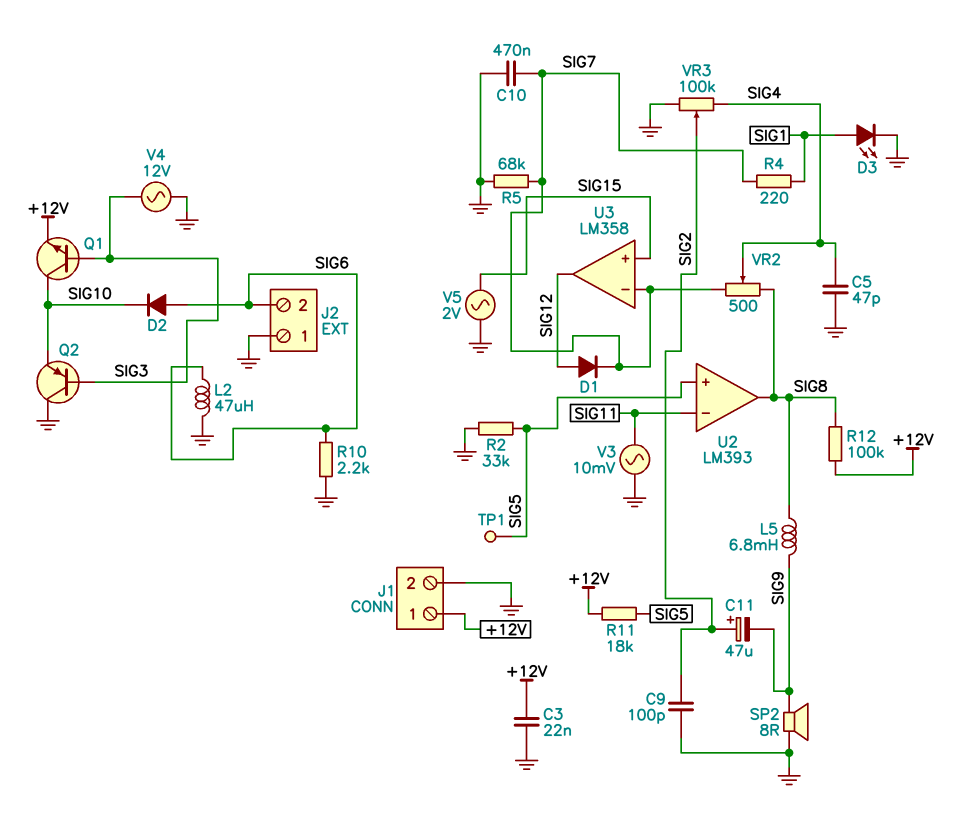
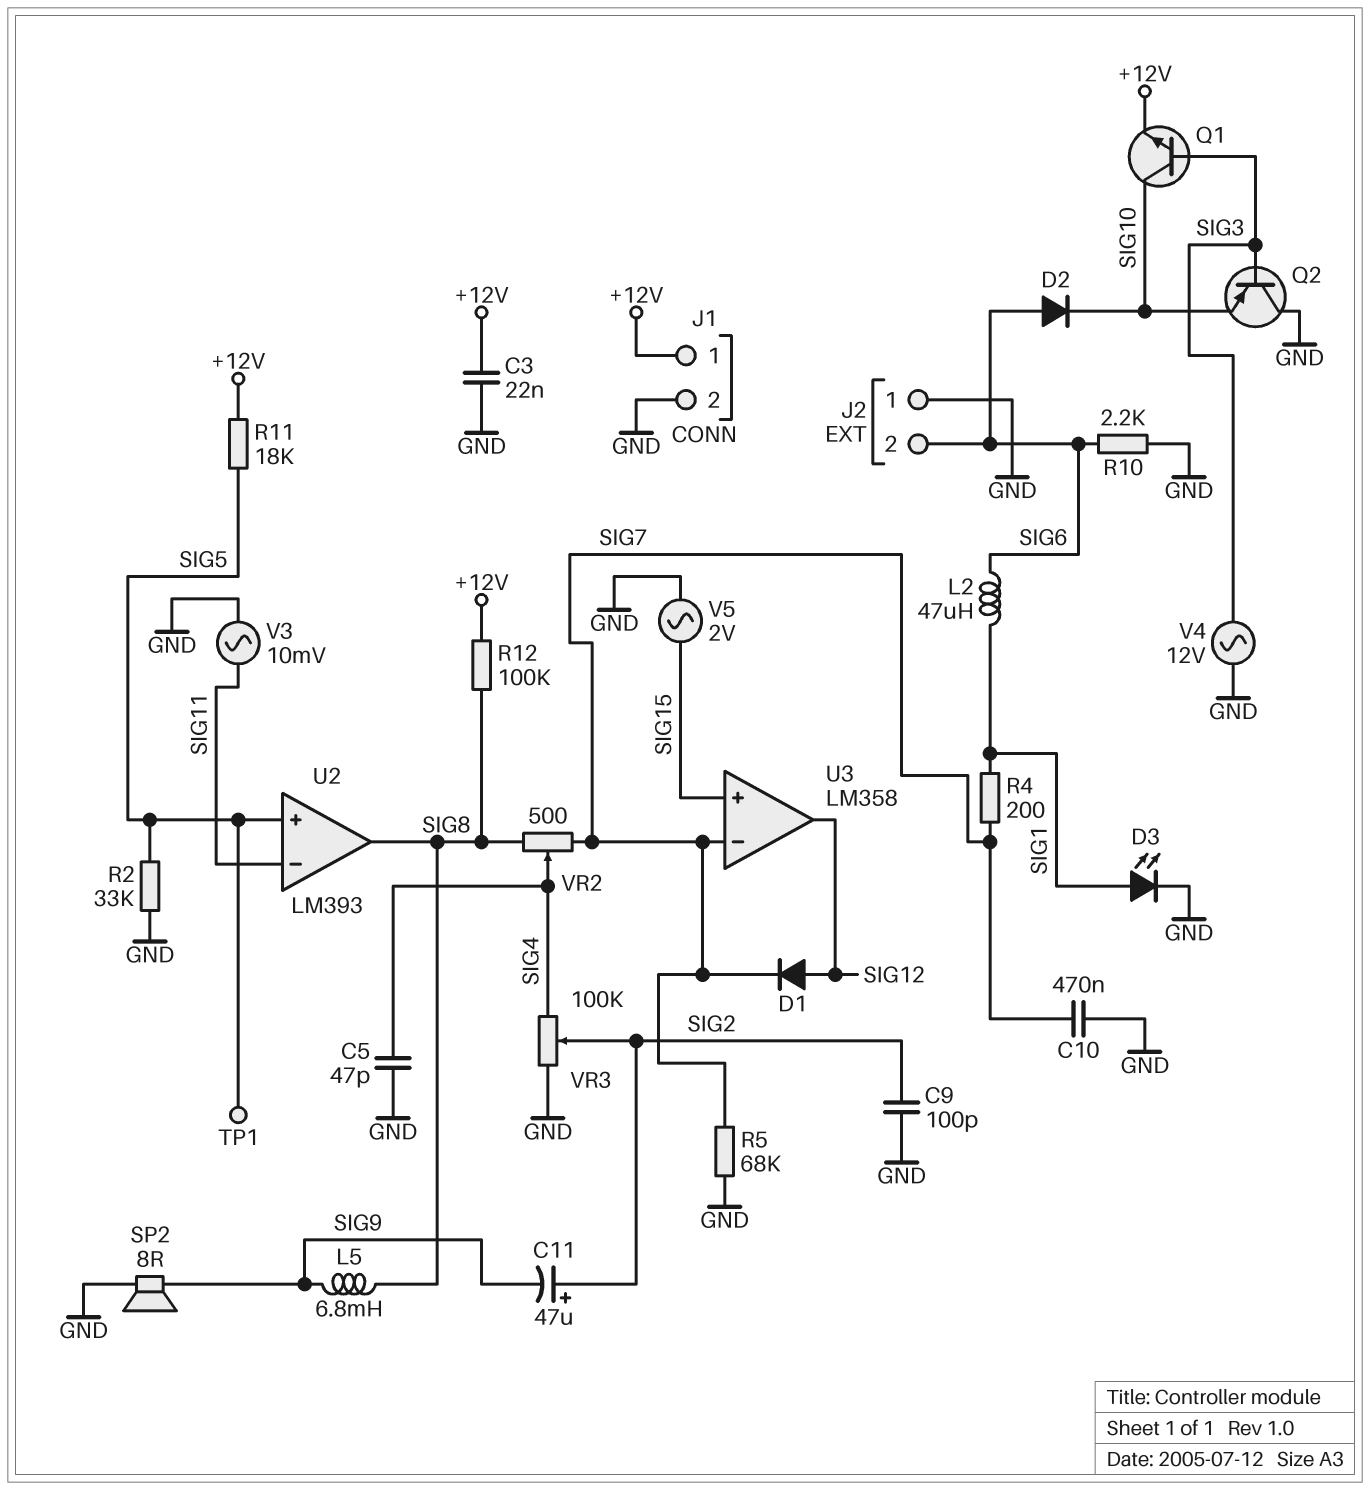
L2: 47uH (GND, SIG6) -> 47uH (SIG1, SIG6)
R4: 220 (SIG1, SIG7) -> 200 (SIG1, SIG7)

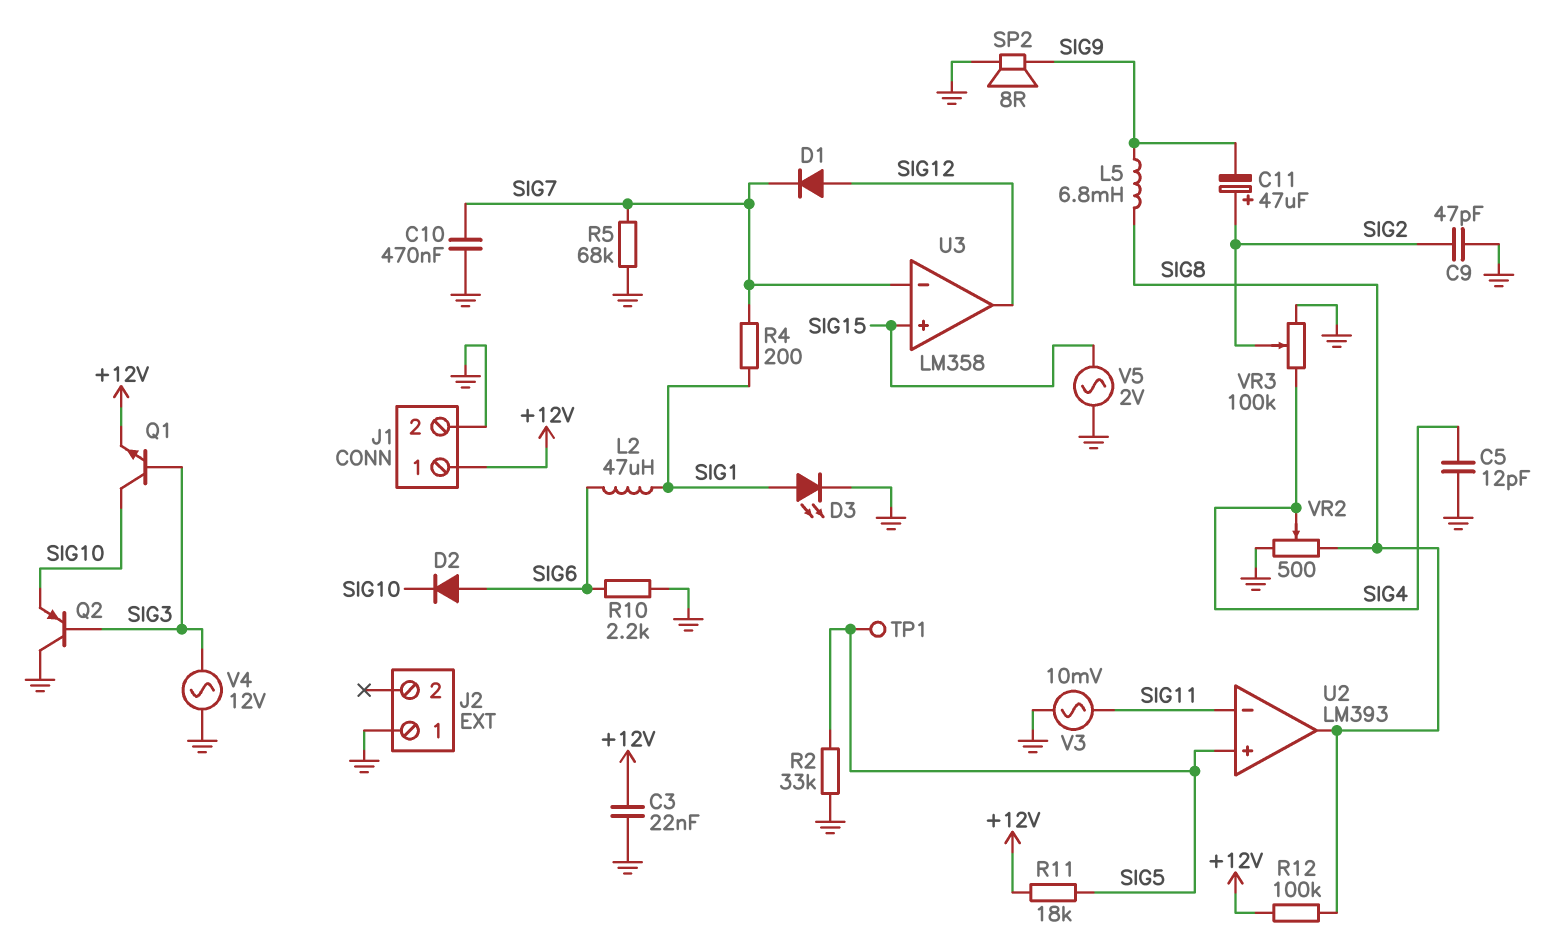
C5: 47pF (GND, SIG4) -> 12pF (GND, SIG4)
C9: 100pF (GND, SIG2) -> 47pF (GND, SIG2)
J2 pin 2: SIG6 -> none
VR2: 500 (SIG7, SIG8, wiper SIG4) -> 500 (GND, SIG8, wiper SIG4)

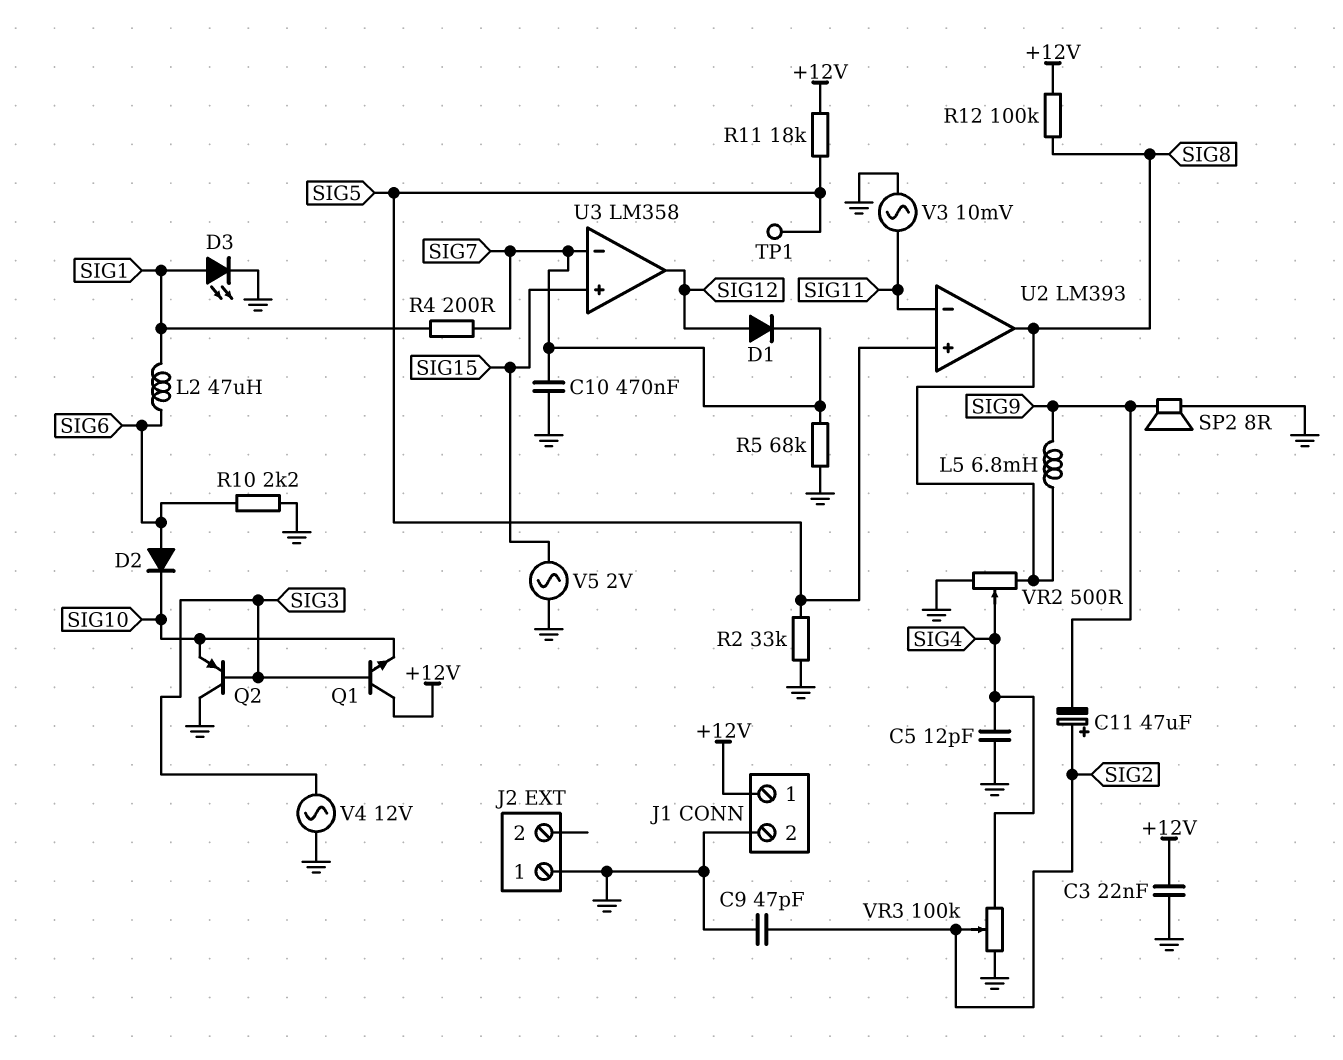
Q1: NPN (B SIG3, C SIG10, E +12V) -> NPN (B SIG3, C +12V, E SIG10)

